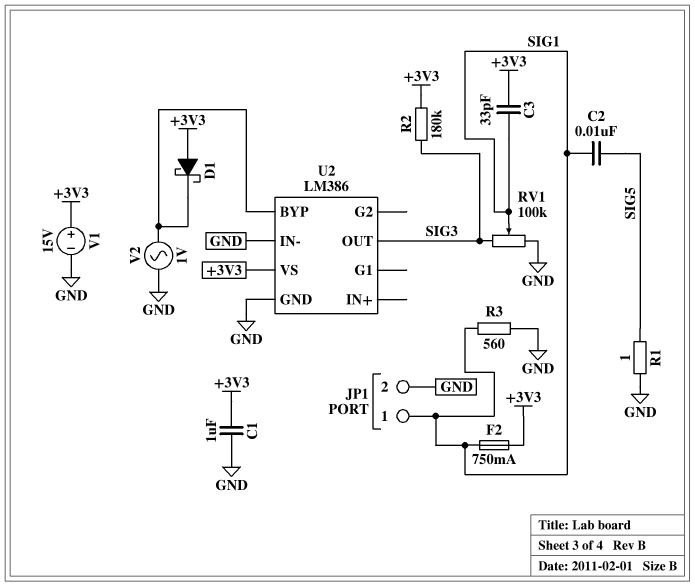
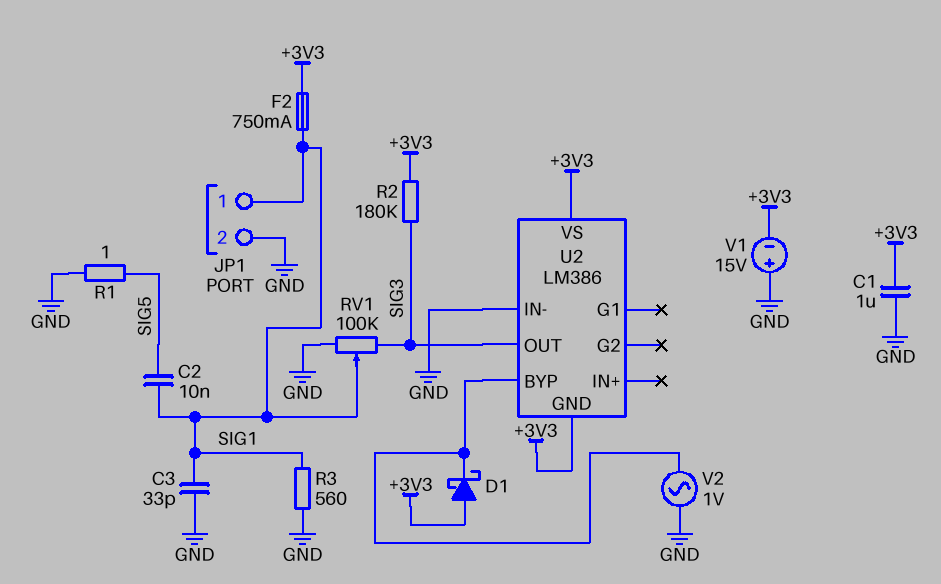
C3: 33pF (+3V3, SIG1) -> 33pF (GND, SIG1)
U2 pin GND: GND -> +3V3
V1: 15V (plus +3V3, minus GND) -> 15V (plus GND, minus +3V3)

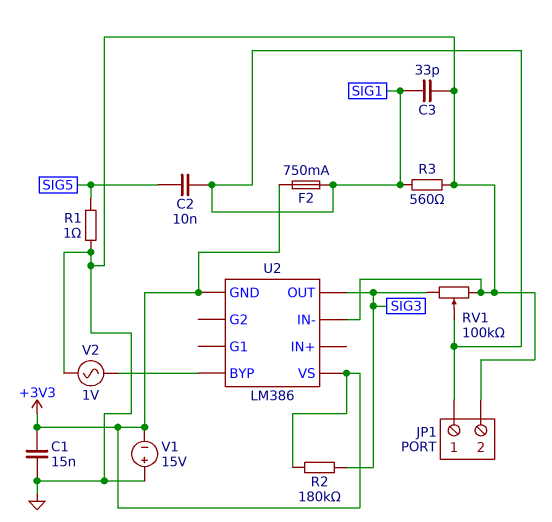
C1: 1uF (+3V3, GND) -> 15nF (+3V3, GND)
D1: schottky (A +3V3, K U2/BYP) -> none

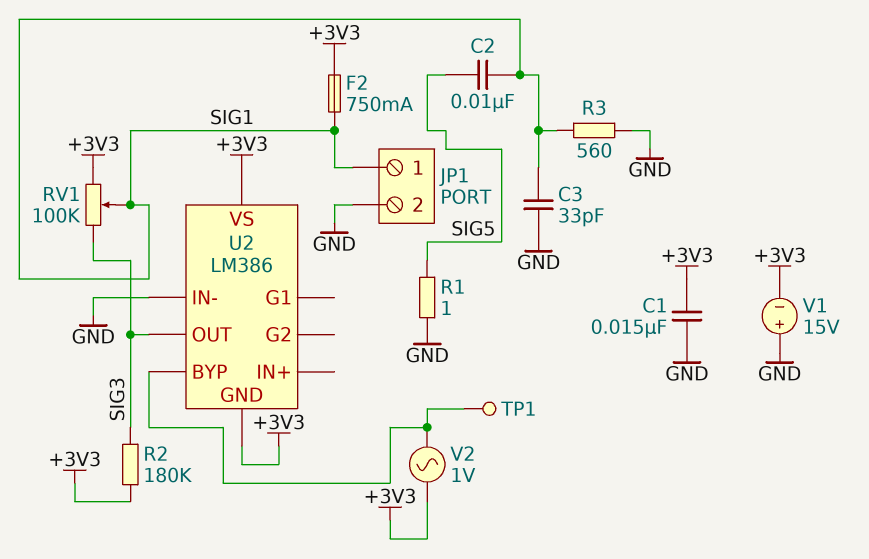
RV1: 100k (GND, SIG3, wiper SIG1) -> 100k (+3V3, SIG3, wiper SIG1)
TP1: none -> test point (U2/BYP)
V2: AC 1V (GND, U2/BYP) -> AC 1V (+3V3, U2/BYP)

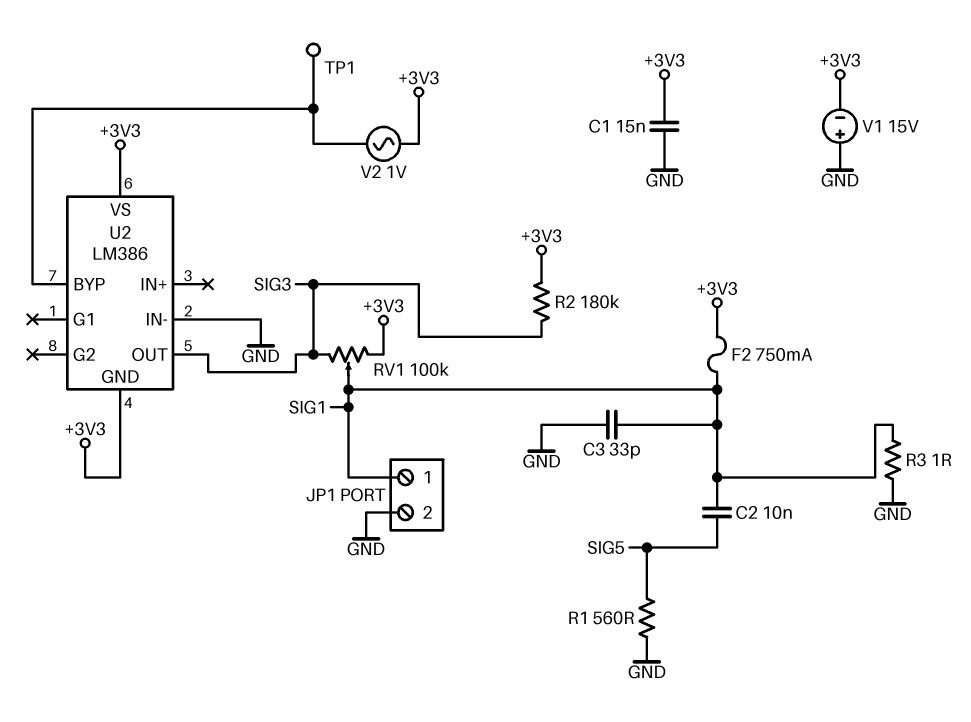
R1: 1 (GND, SIG5) -> 560 (GND, SIG5)
R3: 560 (GND, SIG1) -> 1 (GND, SIG1)

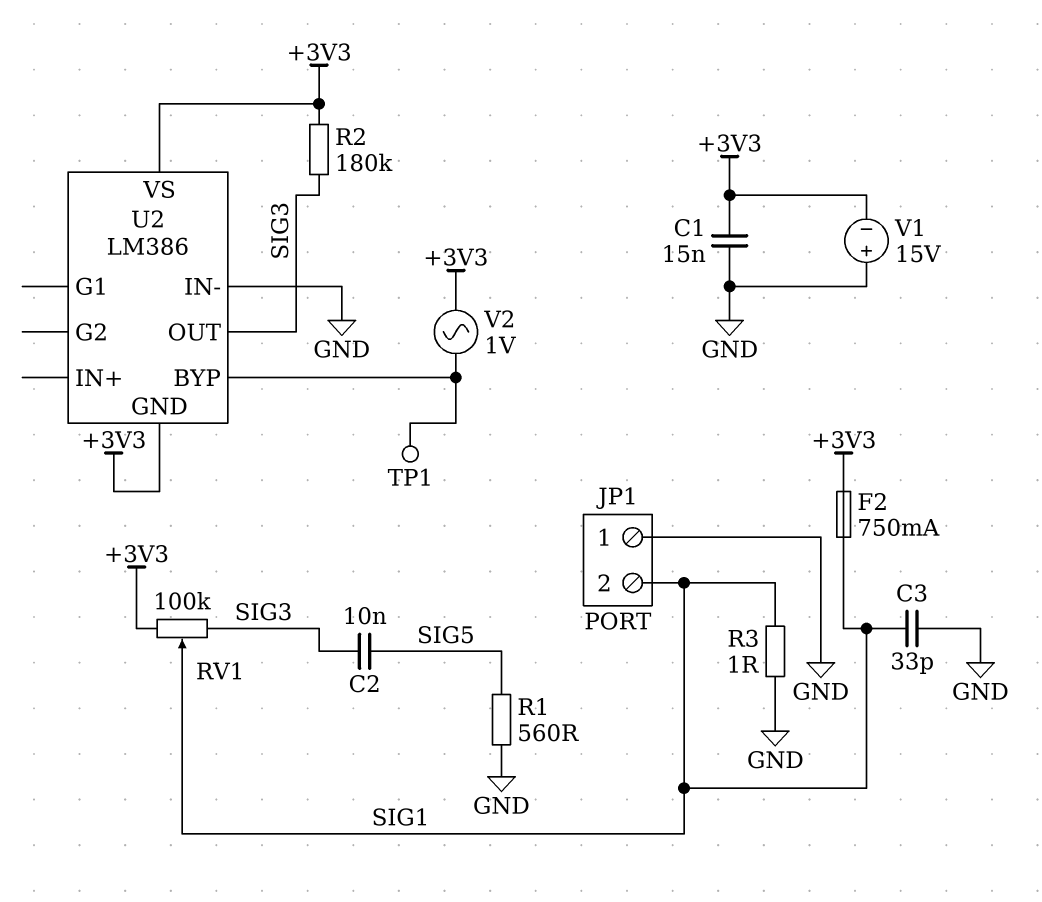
C2: 10nF (SIG1, SIG5) -> 10nF (SIG3, SIG5)
JP1 pin 1: SIG1 -> GND
JP1 pin 2: GND -> SIG1

